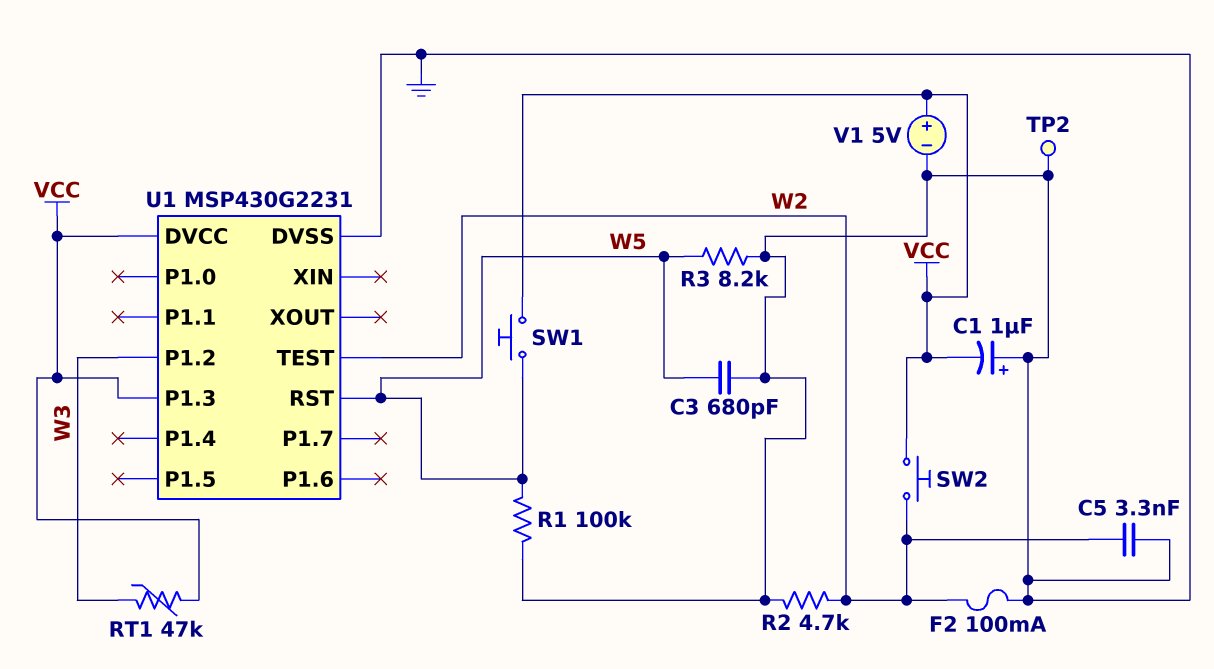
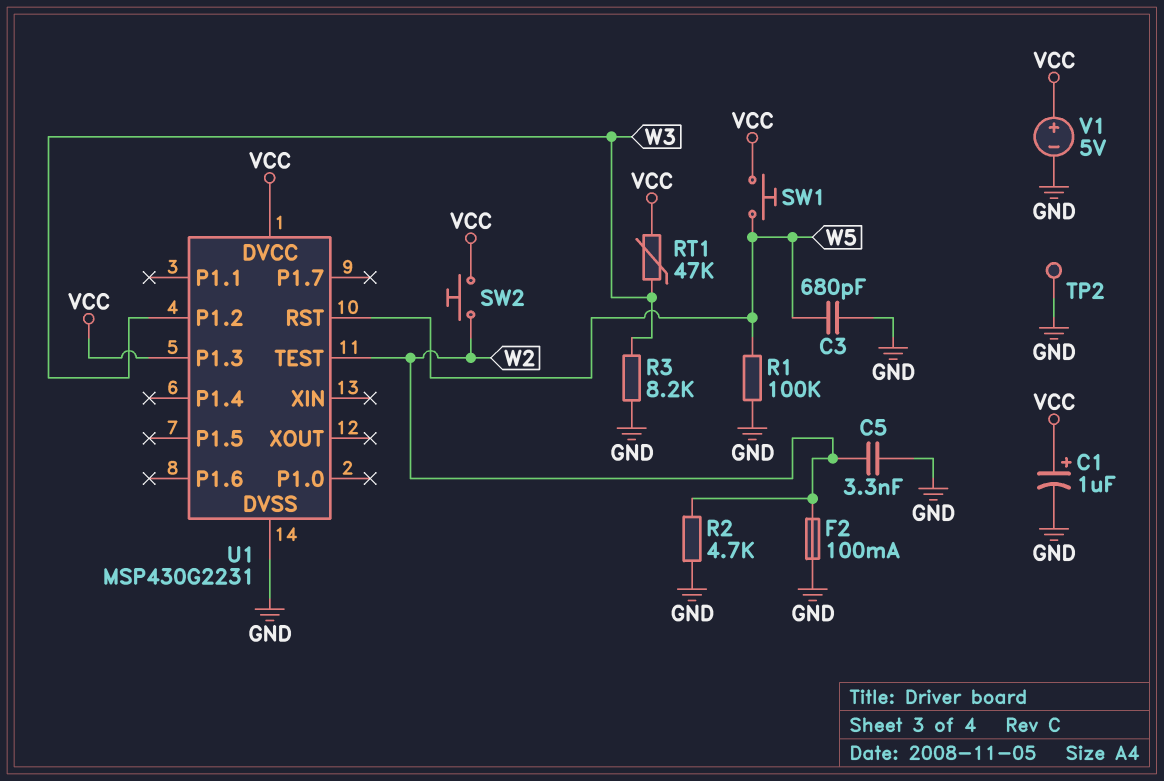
C1: 1uF (plus GND, minus VCC) -> 1uF (plus VCC, minus GND)
R3: 8.2k (GND, W5) -> 8.2k (GND, W3)

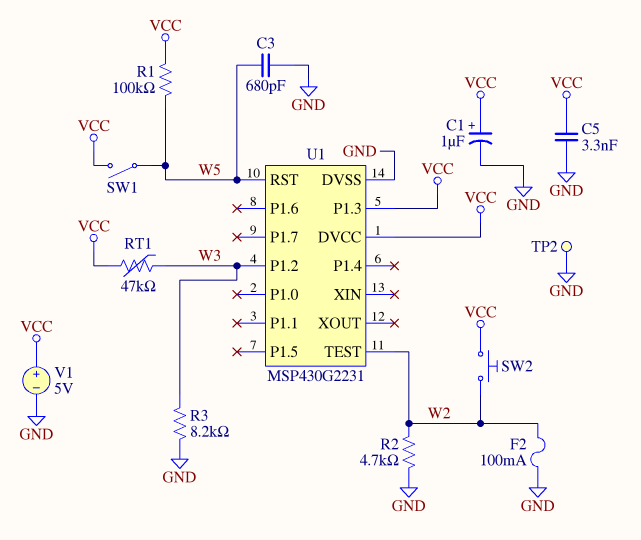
C5: 3.3nF (GND, W2) -> 3.3nF (GND, VCC)
R1: 100k (GND, W5) -> 100k (VCC, W5)
SW1: button (VCC, W5) -> switch (VCC, W5)

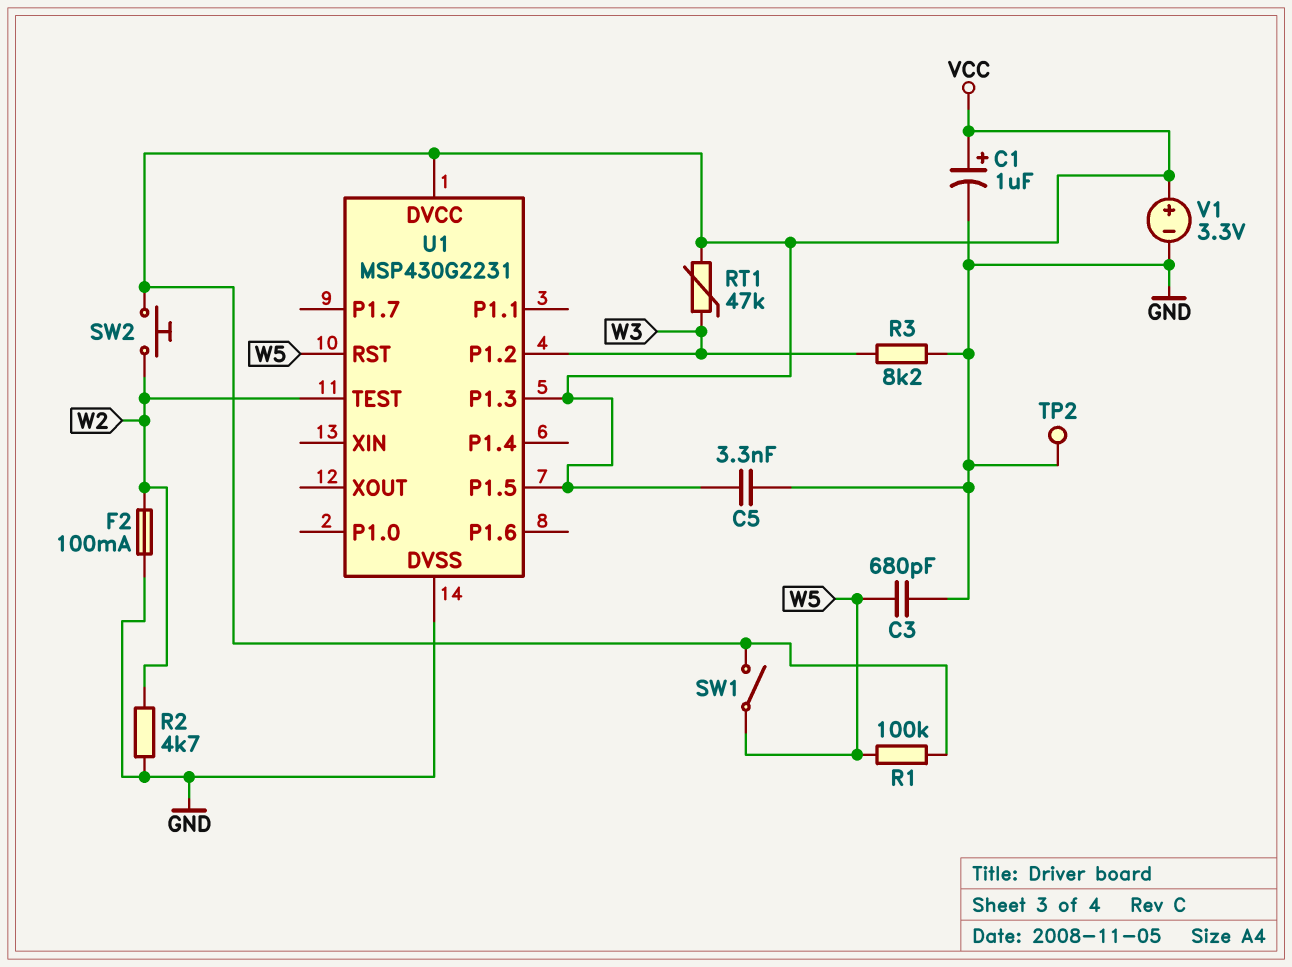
U1 pin P1.5: none -> VCC
V1: 5V (plus VCC, minus GND) -> 3.3V (plus VCC, minus GND)

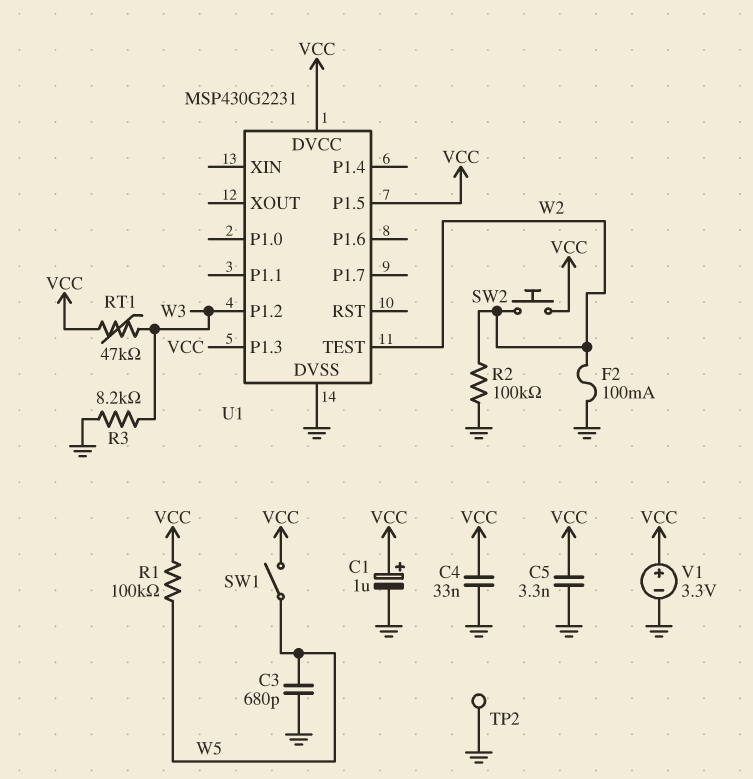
C4: none -> 33nF (GND, VCC)
R2: 4.7k (GND, W2) -> 100k (GND, W2)
U1 pin RST: W5 -> none

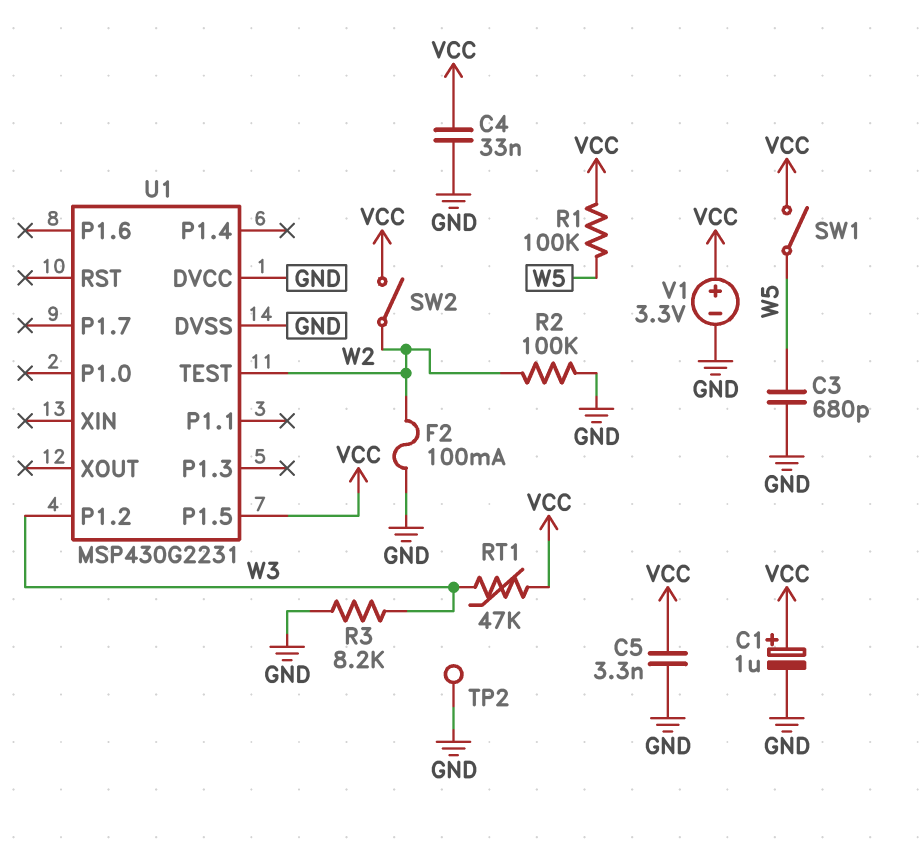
SW2: button (VCC, W2) -> switch (VCC, W2)
U1 pin DVCC: VCC -> GND
U1 pin P1.3: VCC -> none

